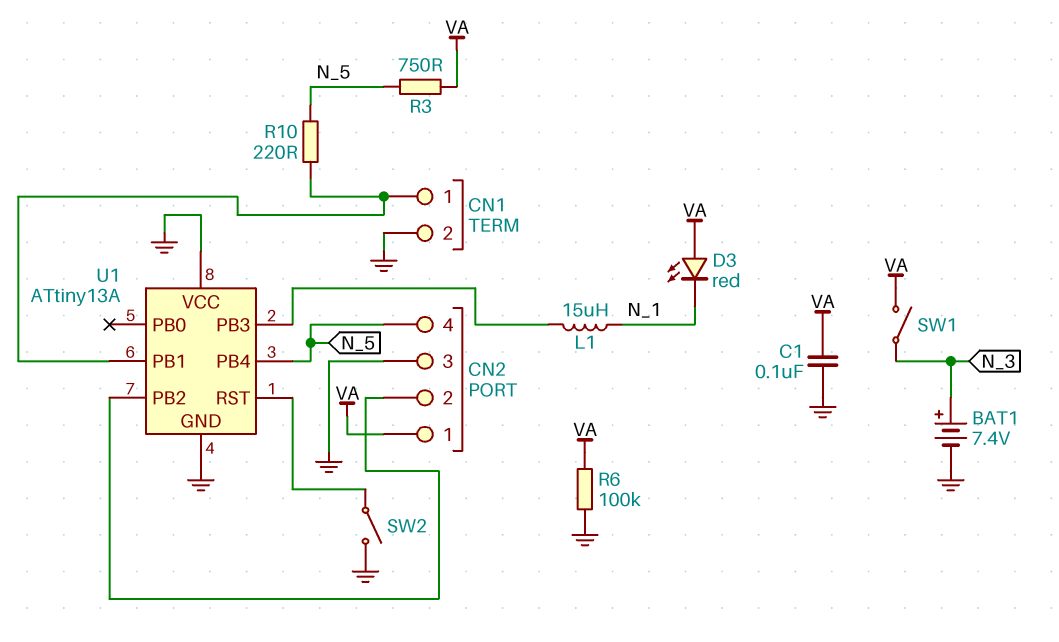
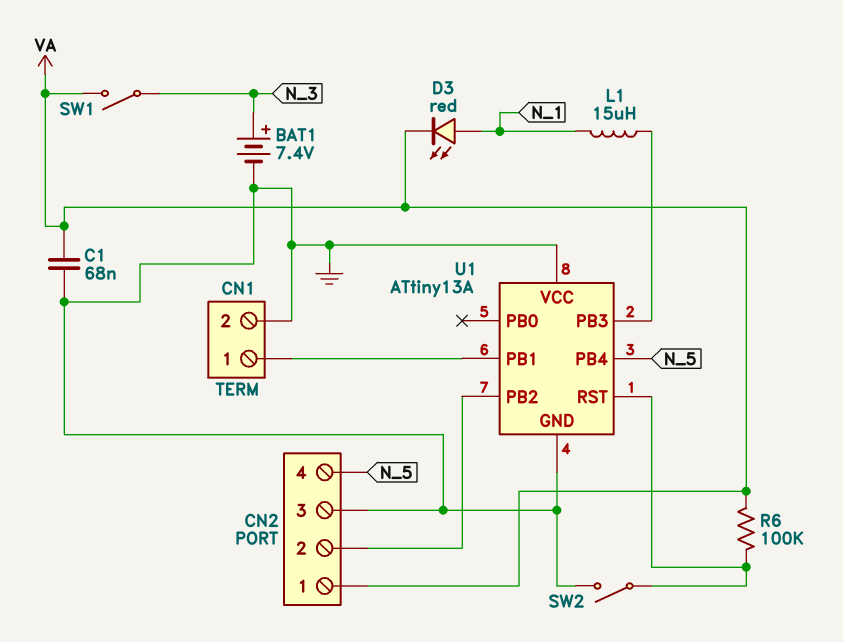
C1: 100nF (GND, VA) -> 68nF (GND, VA)
D3: LED red (A VA, K N_1) -> LED red (A N_1, K VA)
R3: 750 (N_5, VA) -> none
R6: 100k (GND, VA) -> 100k (U1/RST, VA)
R10: 220 (CN1/1, N_5) -> none

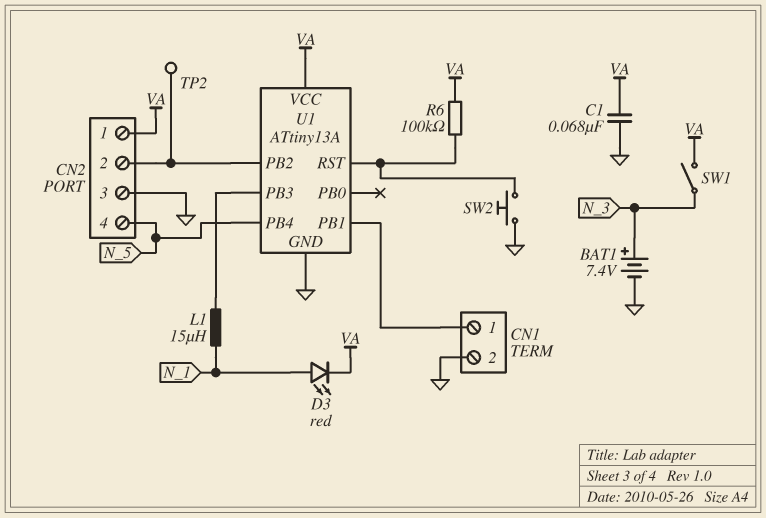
SW2: switch (GND, U1/RST) -> button (GND, U1/RST)
TP2: none -> test point (CN2/2)
U1 pin VCC: GND -> VA

